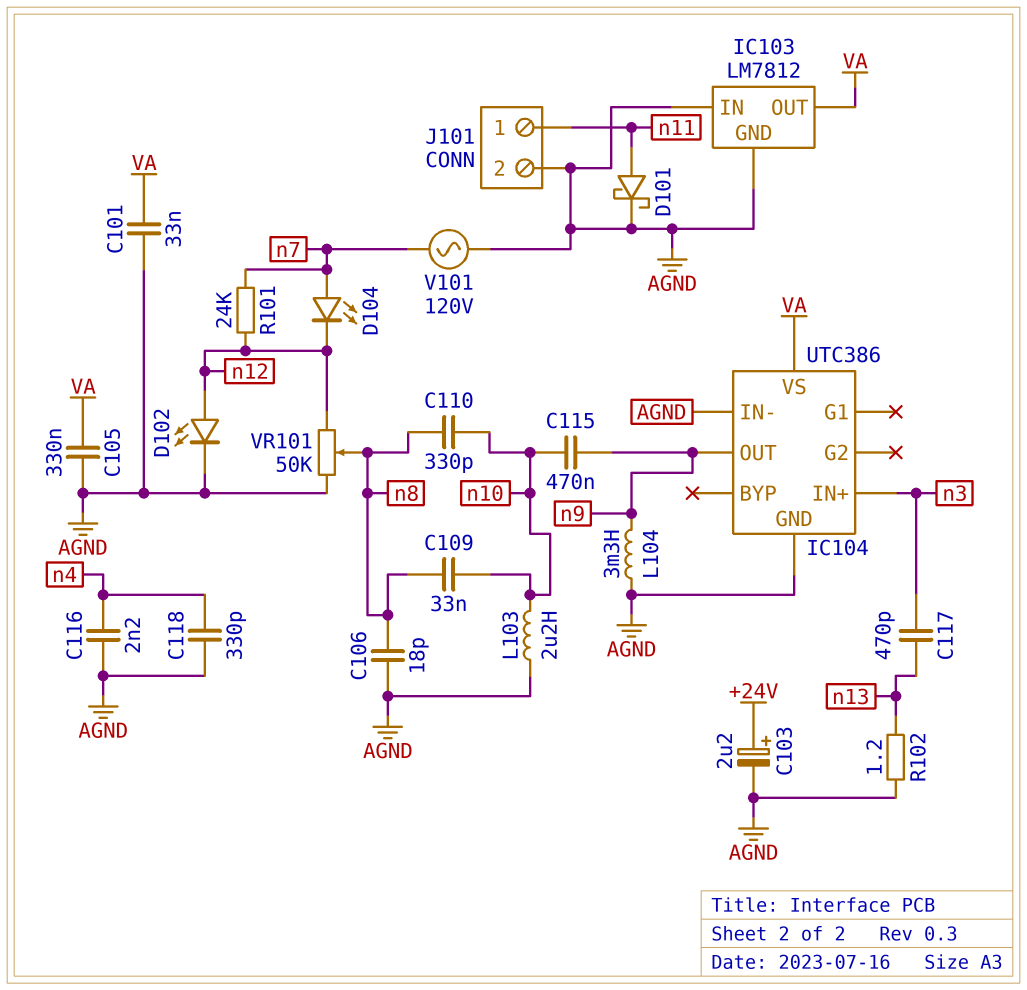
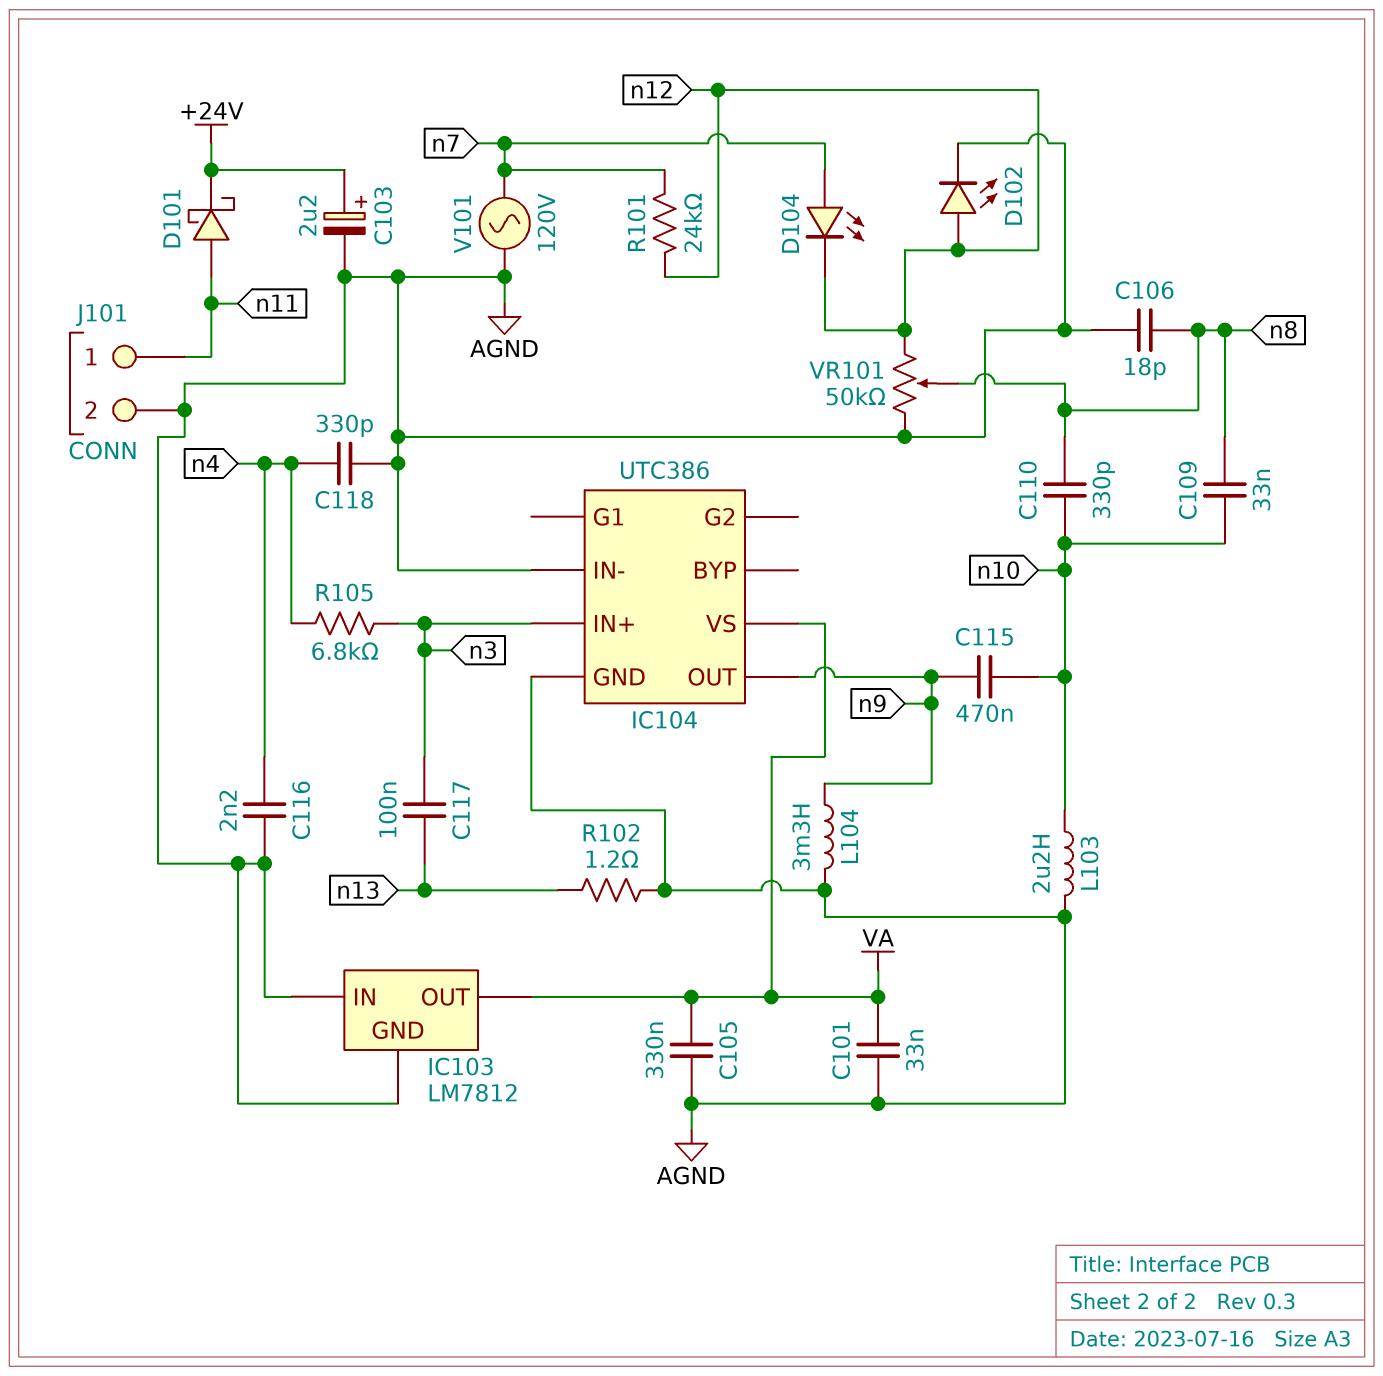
C117: 470pF (n3, n13) -> 100nF (n3, n13)
D101: schottky (A n11, K AGND) -> schottky (A n11, K +24V)
R105: none -> 6.8k (n3, n4)

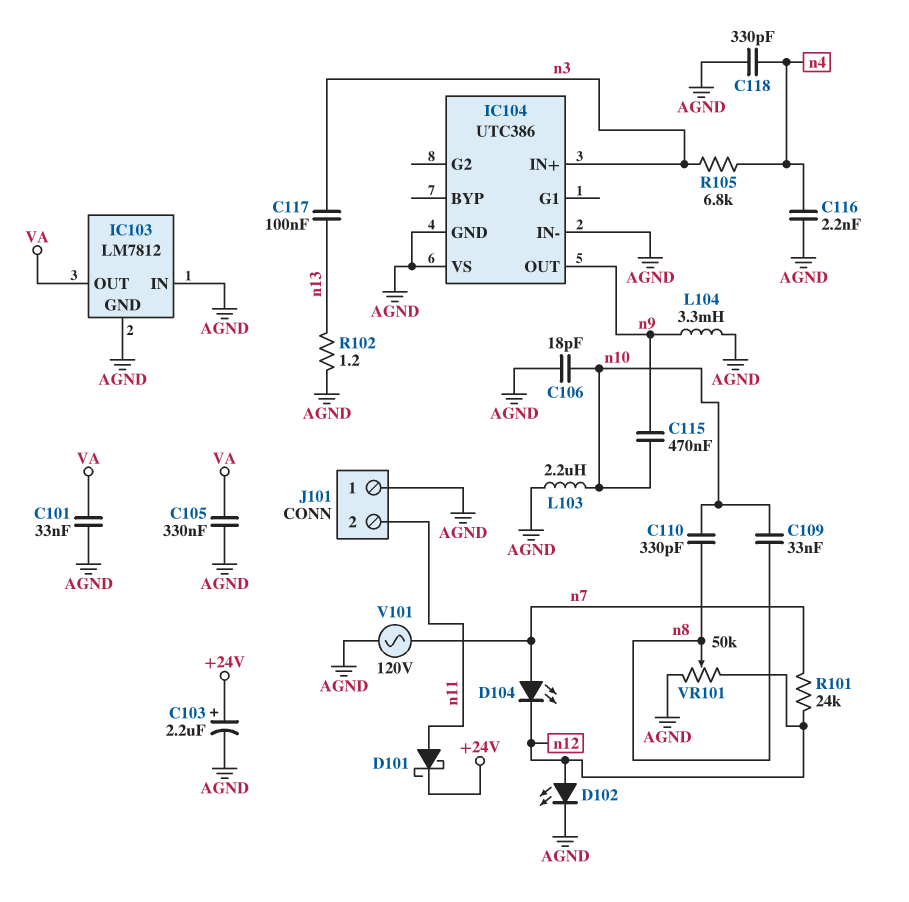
C106: 18pF (AGND, n8) -> 18pF (AGND, n10)
IC104 pin VS: VA -> AGND
J101 pin 1: n11 -> AGND
J101 pin 2: AGND -> n11

